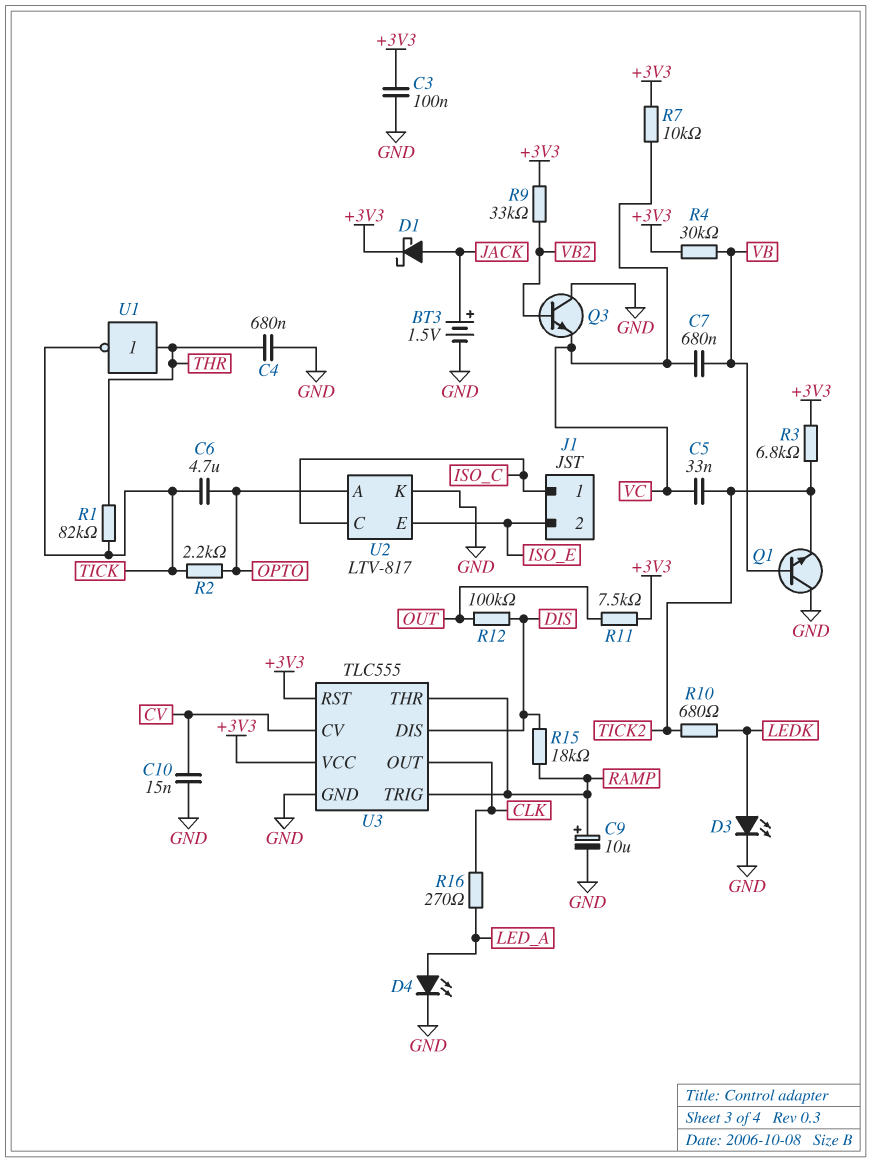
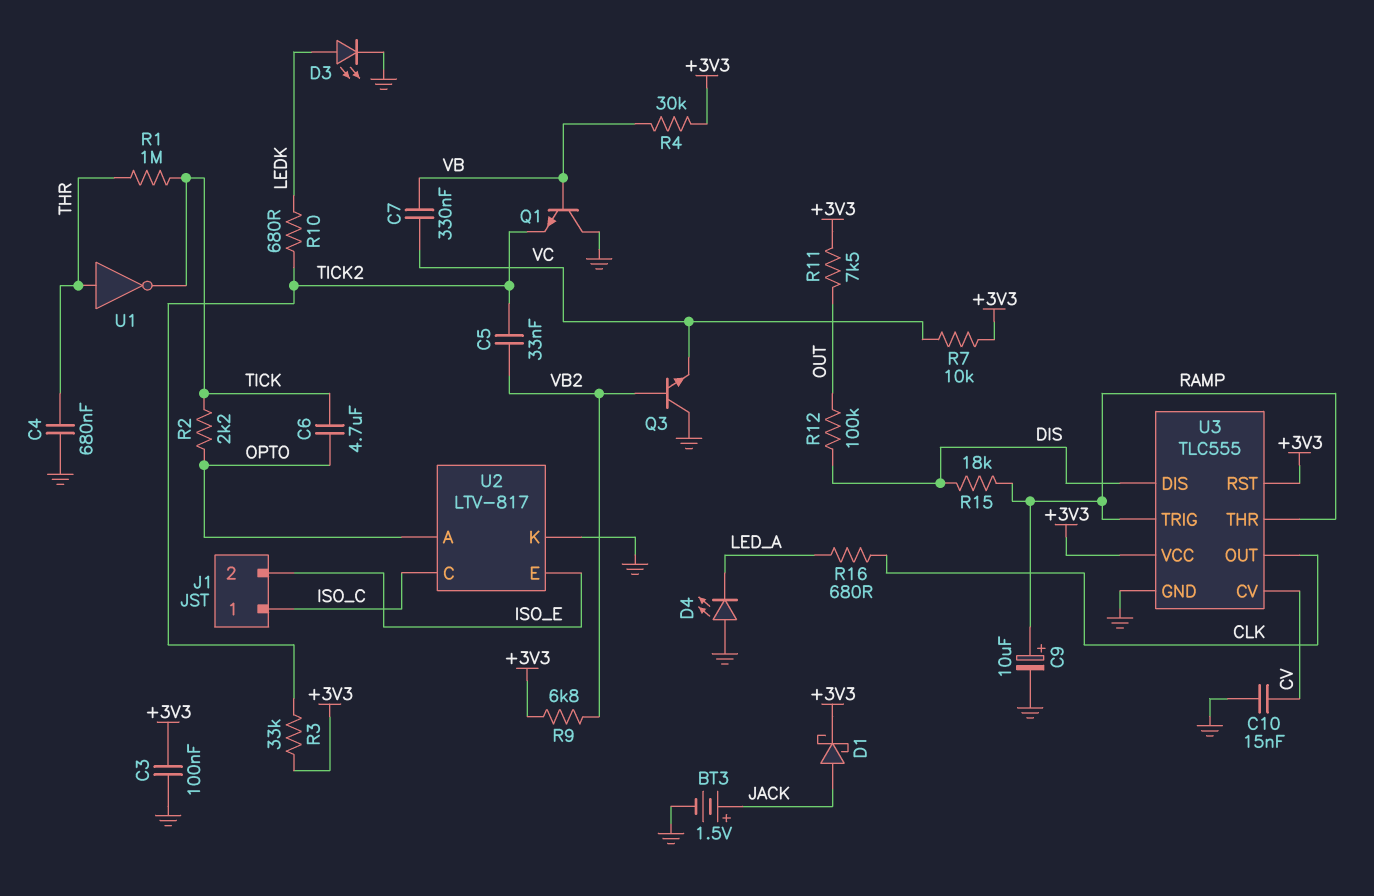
C5: 33nF (TICK2, VC) -> 33nF (TICK2, VB2)
C7: 680nF (VB, VC) -> 330nF (VB, VC)
D4: LED (A LED_A, K GND) -> LED (A GND, K LED_A)
R1: 82k (THR, TICK) -> 1M (THR, TICK)
R3: 6.8k (+3V3, TICK2) -> 33k (+3V3, TICK2)
R9: 33k (+3V3, VB2) -> 6.8k (+3V3, VB2)
R16: 270 (CLK, LED_A) -> 680 (CLK, LED_A)

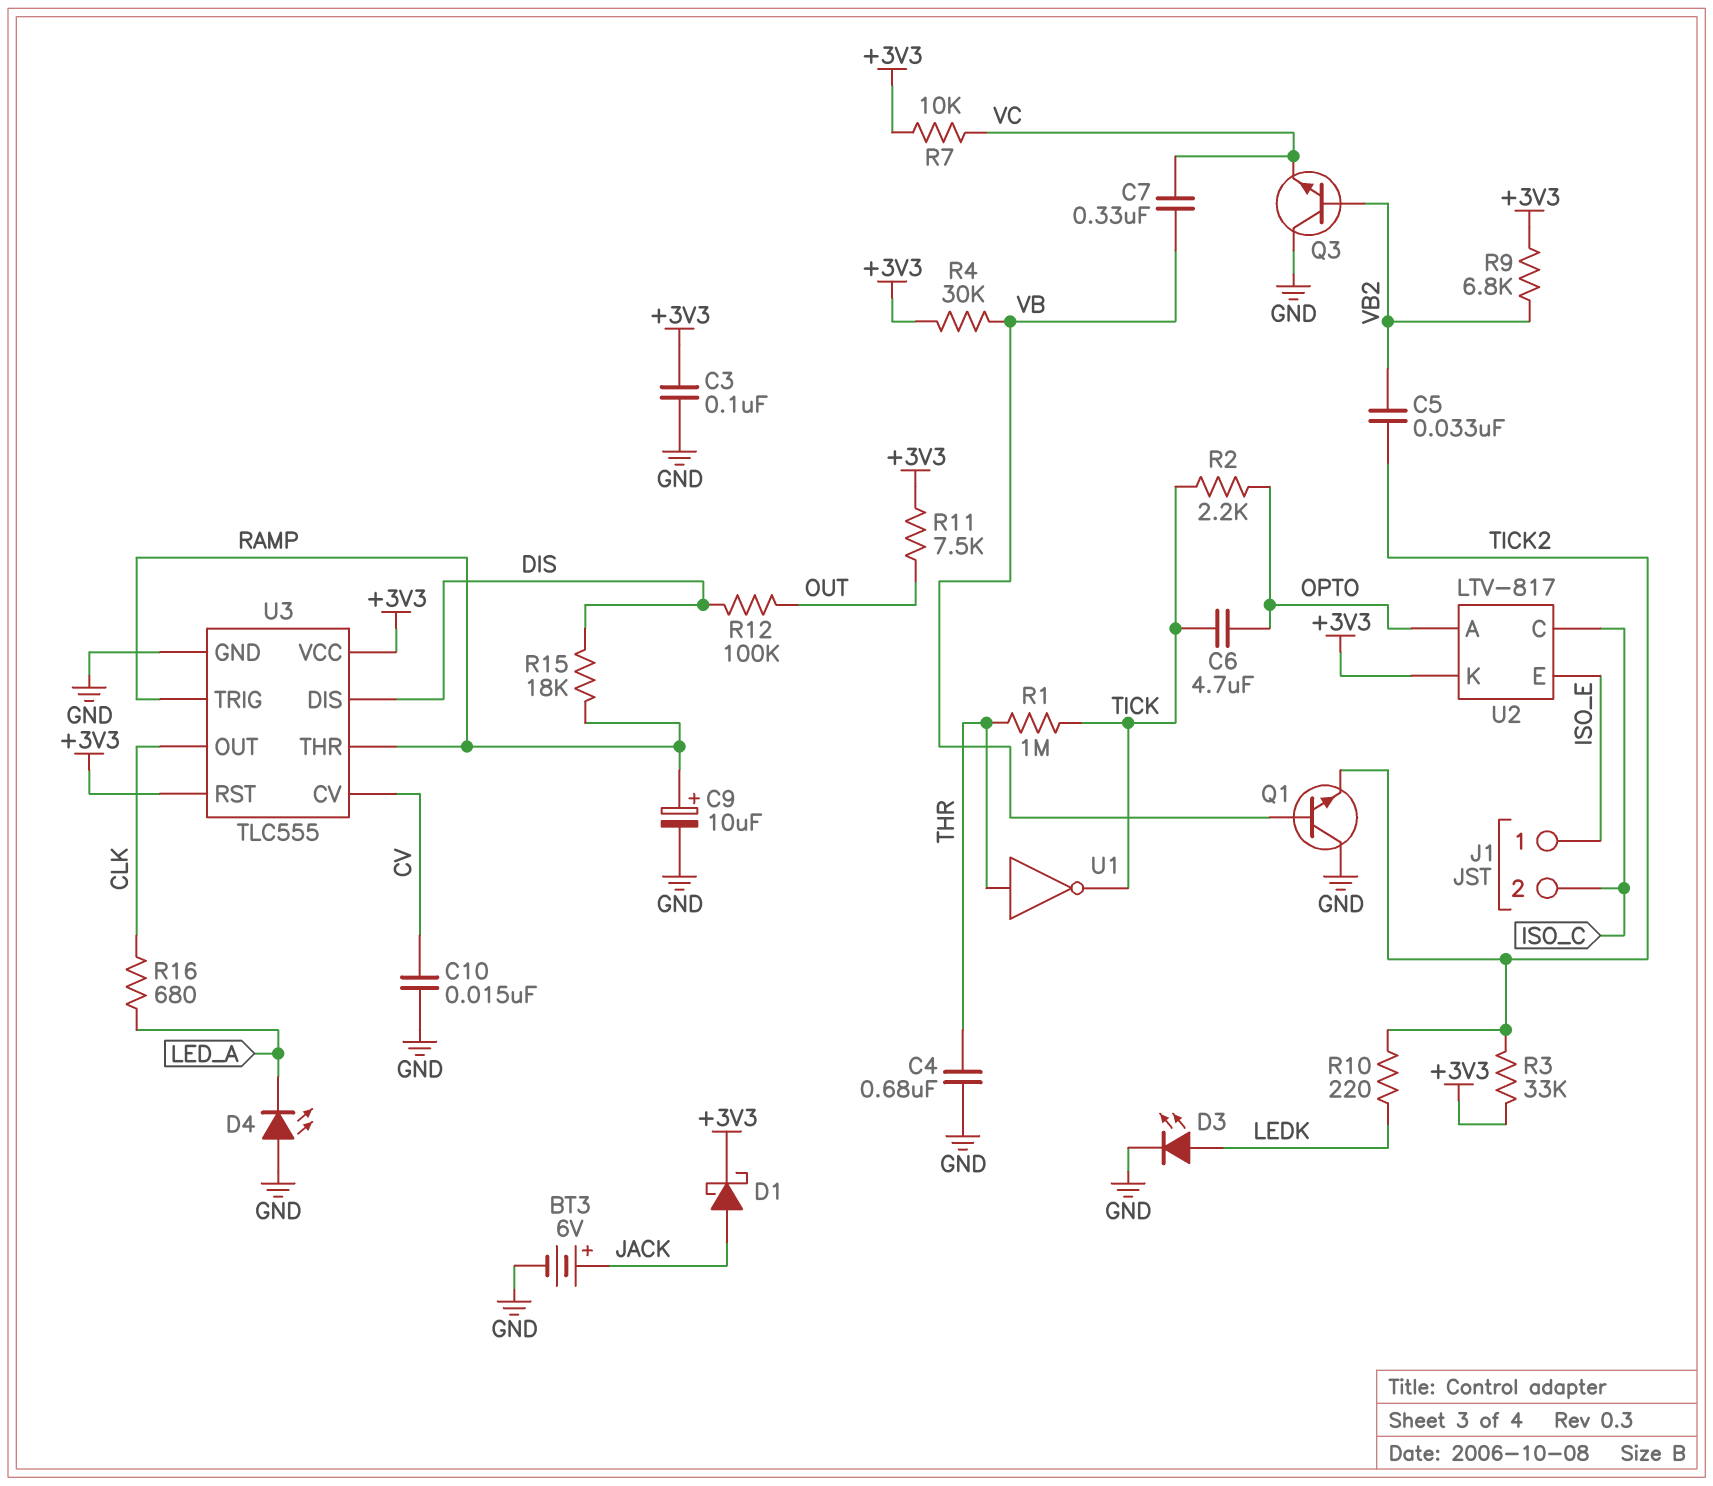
BT3: 1.5V (plus JACK, minus GND) -> 6V (plus JACK, minus GND)
J1 pin 1: ISO_C -> ISO_E
J1 pin 2: ISO_E -> ISO_C
R10: 680 (LEDK, TICK2) -> 220 (LEDK, TICK2)
U2 pin K: GND -> +3V3

